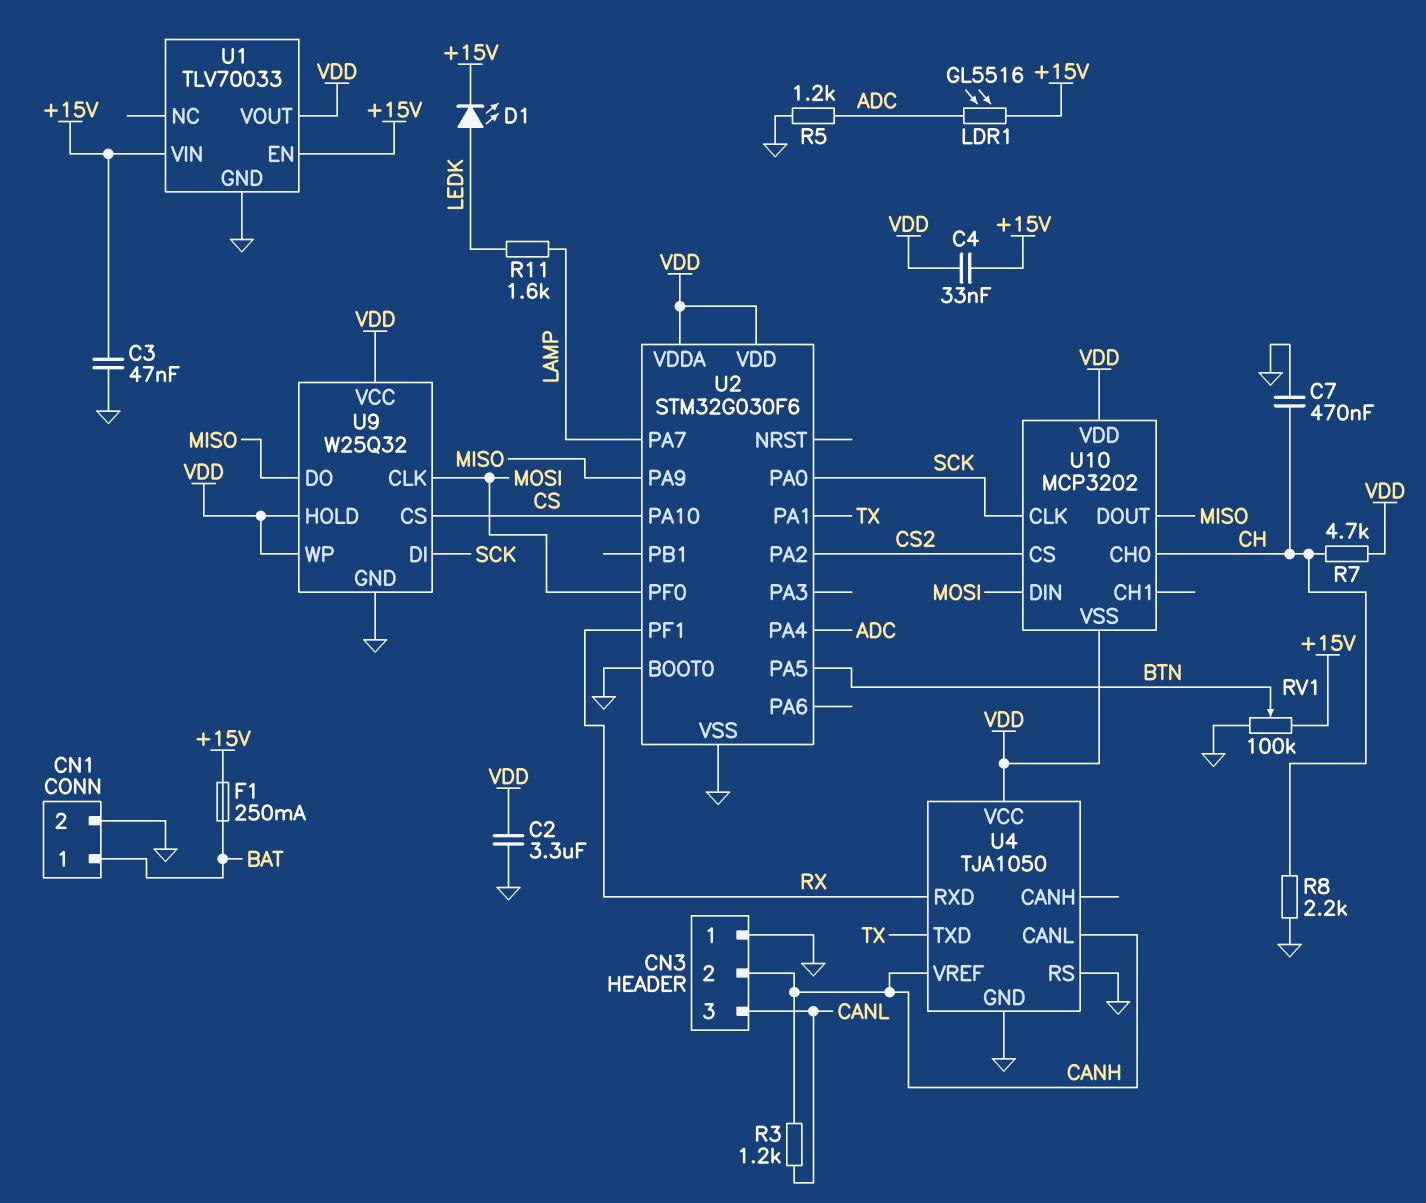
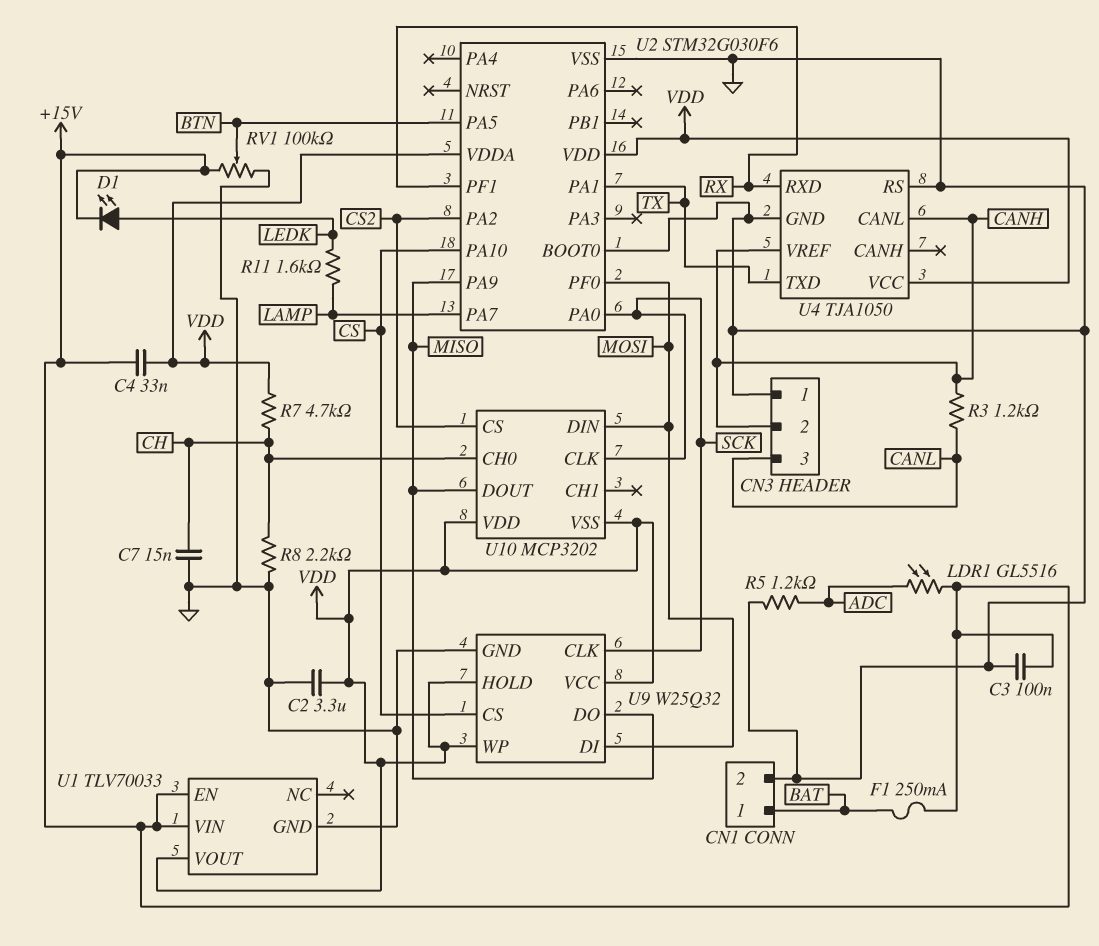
C3: 47nF (+15V, GND) -> 100nF (+15V, GND)
C7: 470nF (CH, GND) -> 15nF (CH, GND)
U2 pin PA4: ADC -> none
U9 pin CLK: MOSI -> SCK
U9 pin DI: SCK -> MOSI

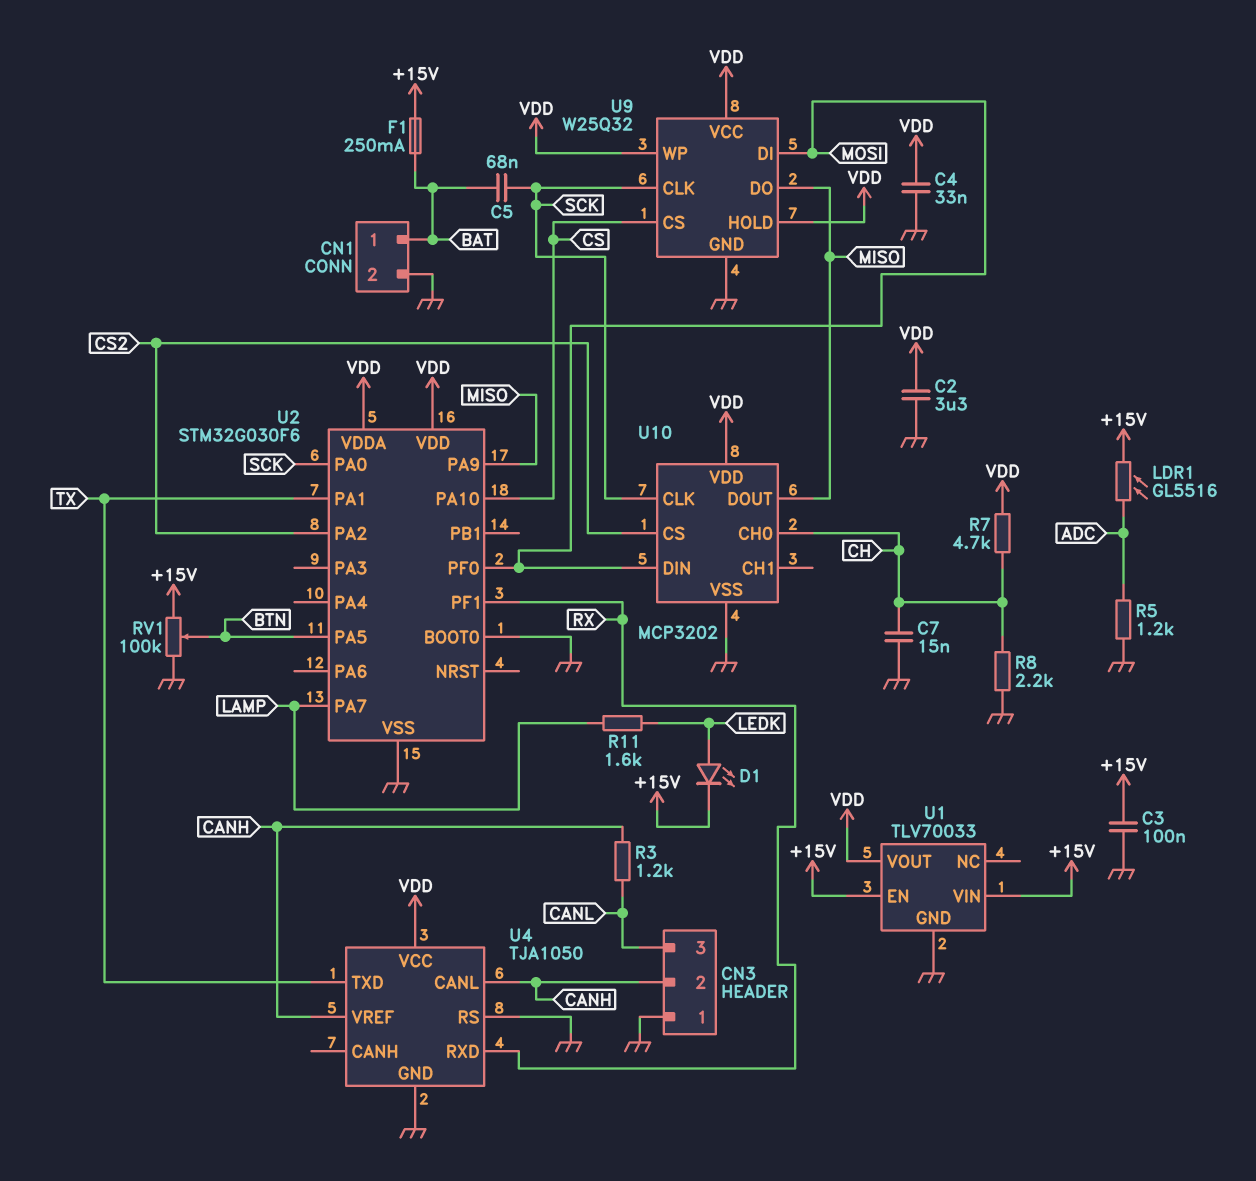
C4: 33nF (+15V, VDD) -> 33nF (GND, VDD)
C5: none -> 68nF (BAT, SCK)
U10 pin VSS: VDD -> GND

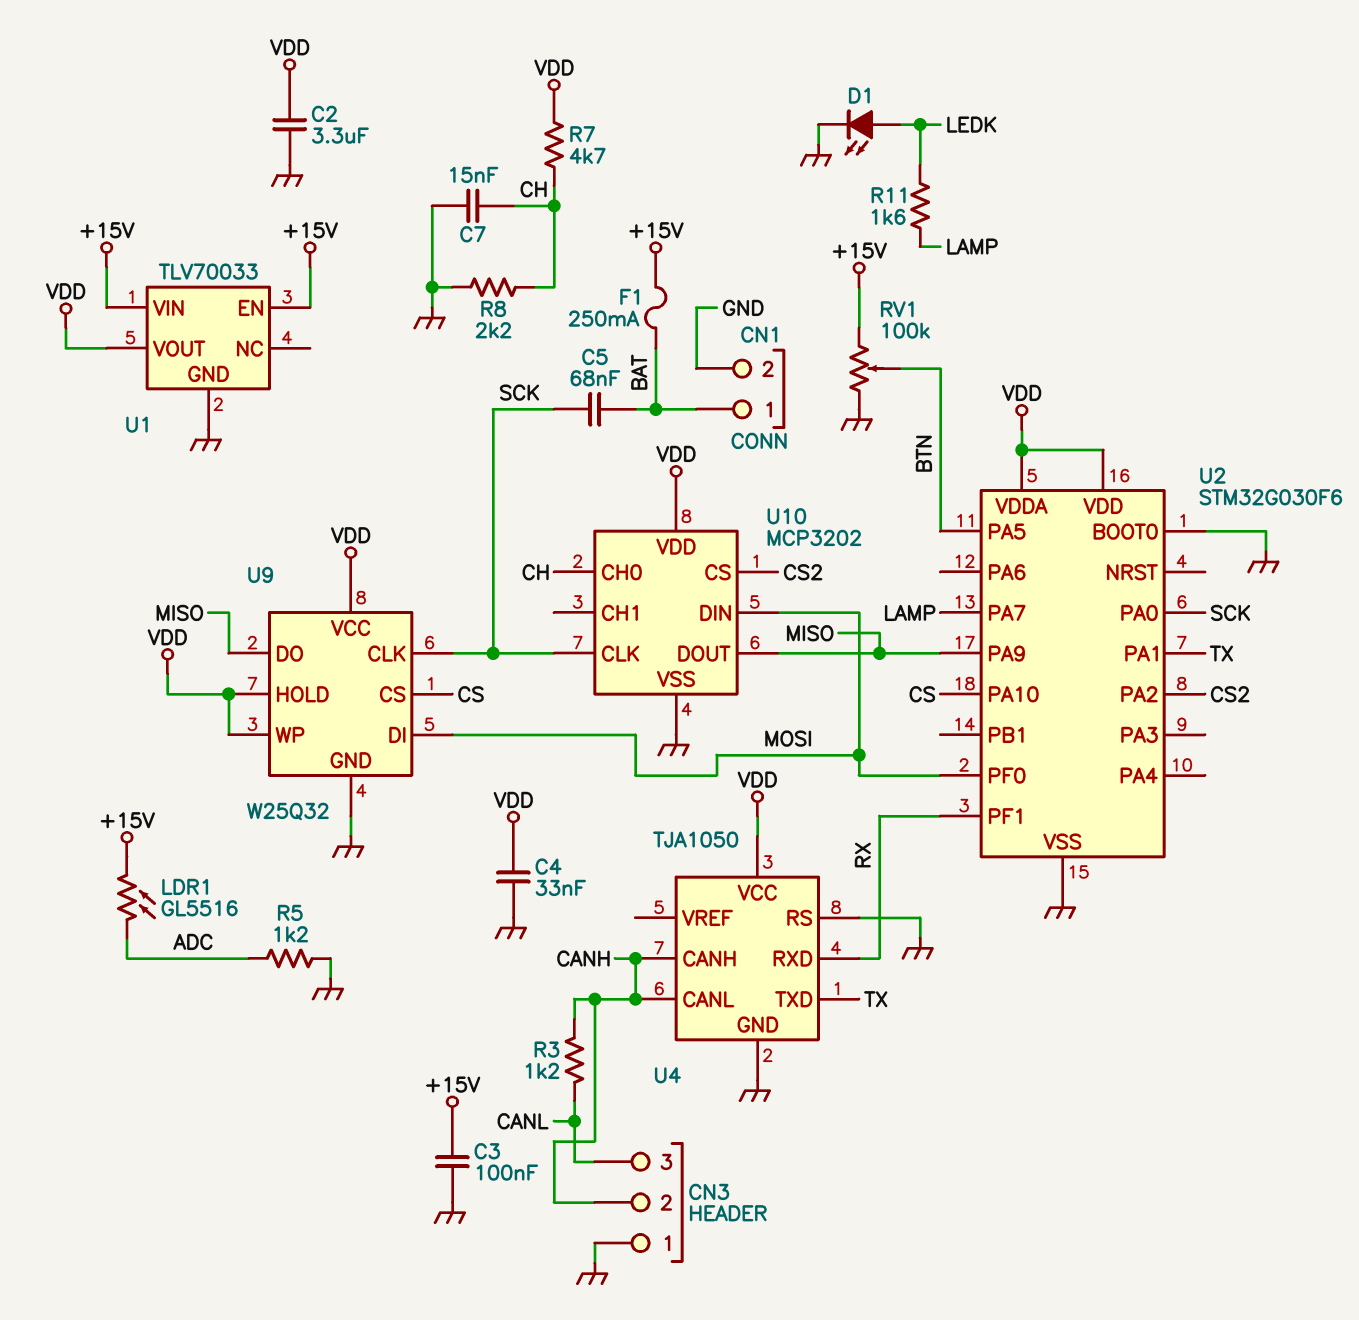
D1: LED (A LEDK, K +15V) -> LED (A LEDK, K GND)
U4 pin CANH: none -> CANH
U4 pin VREF: CANH -> none

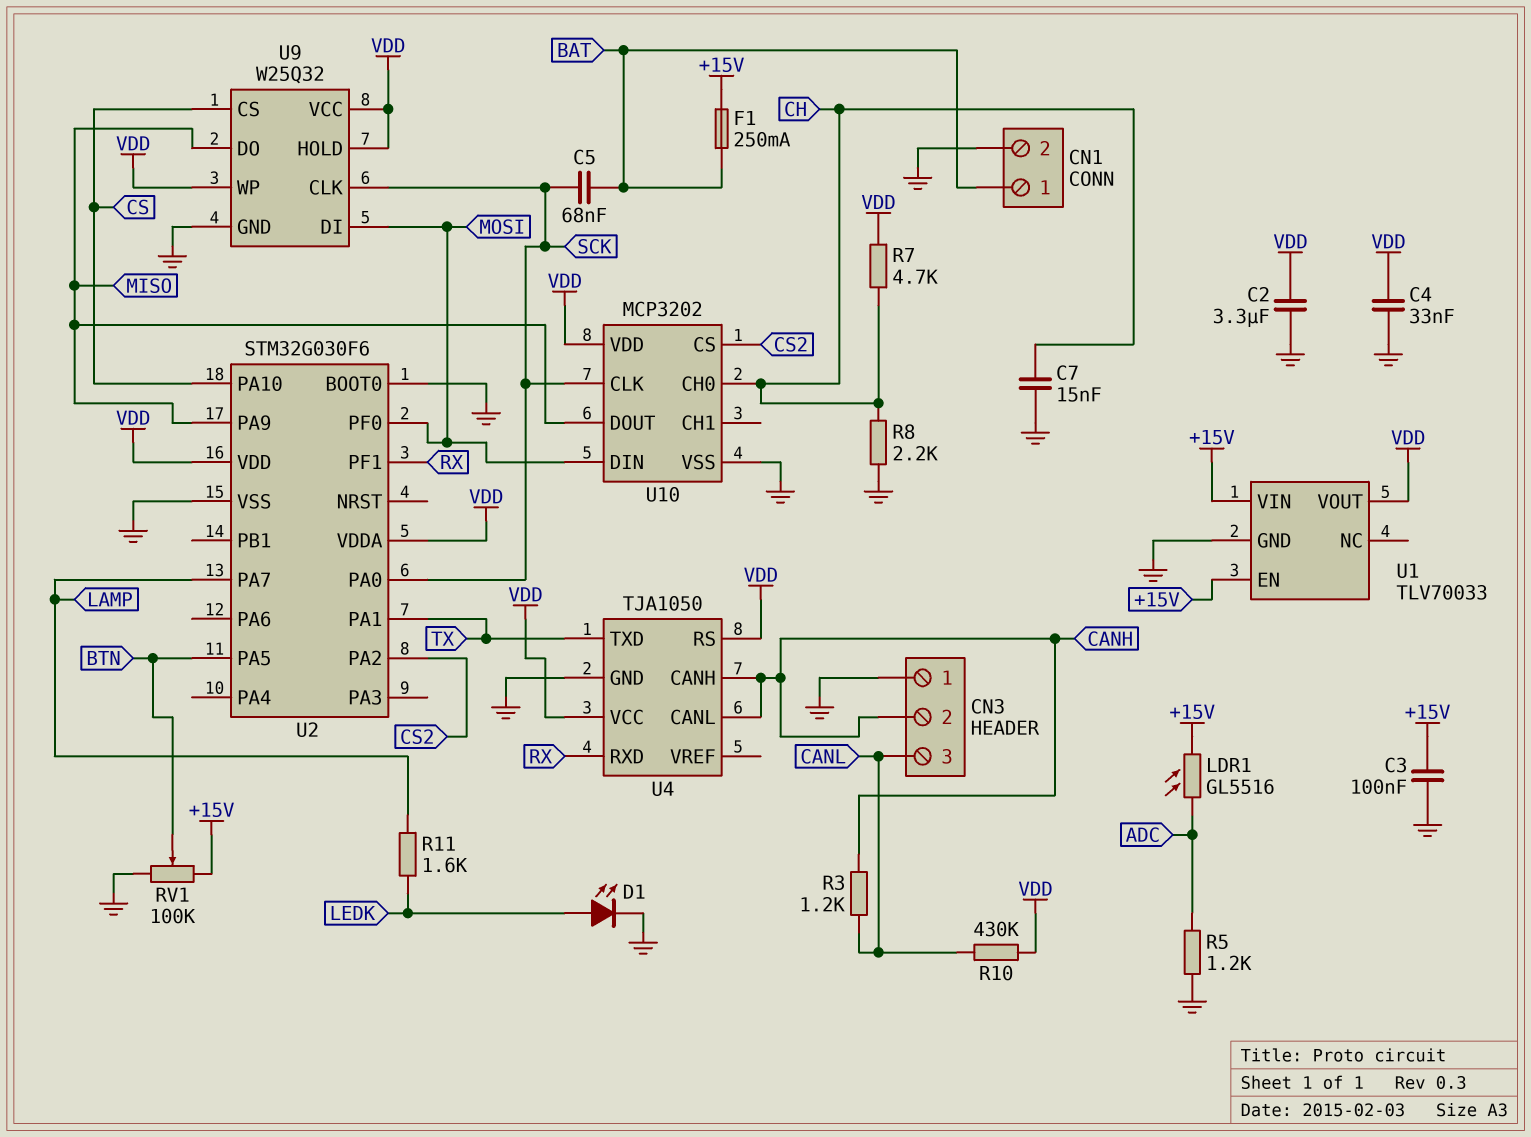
R10: none -> 430k (CANL, VDD)
U4 pin RS: GND -> VDD

